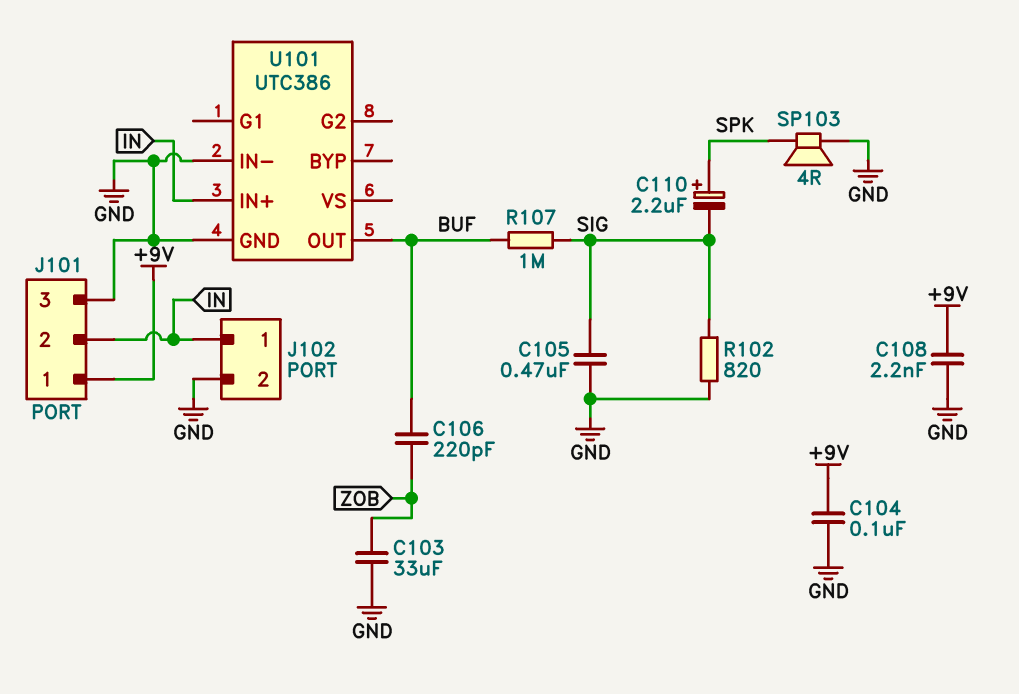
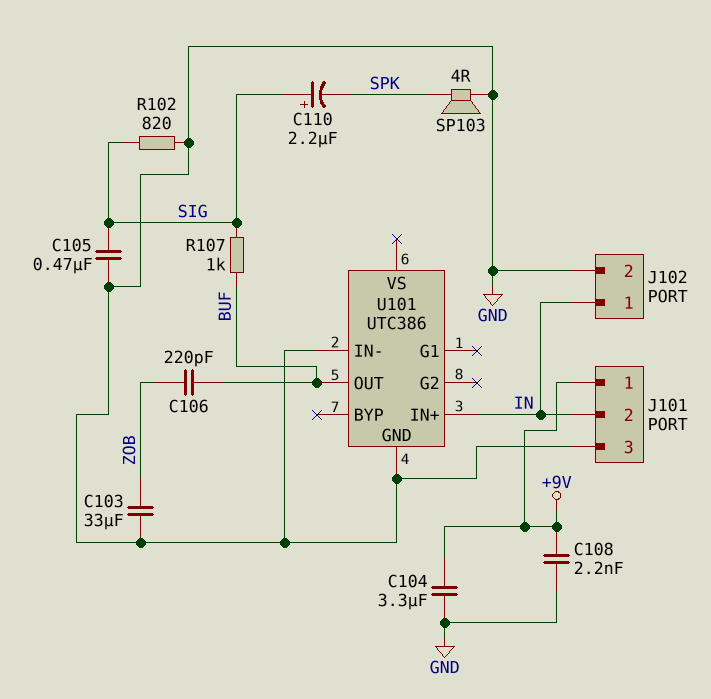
C104: 100nF (+9V, GND) -> 3.3uF (+9V, GND)
C110: 2.2uF (plus SPK, minus SIG) -> 2.2uF (plus SIG, minus SPK)
R107: 1M (BUF, SIG) -> 1k (BUF, SIG)

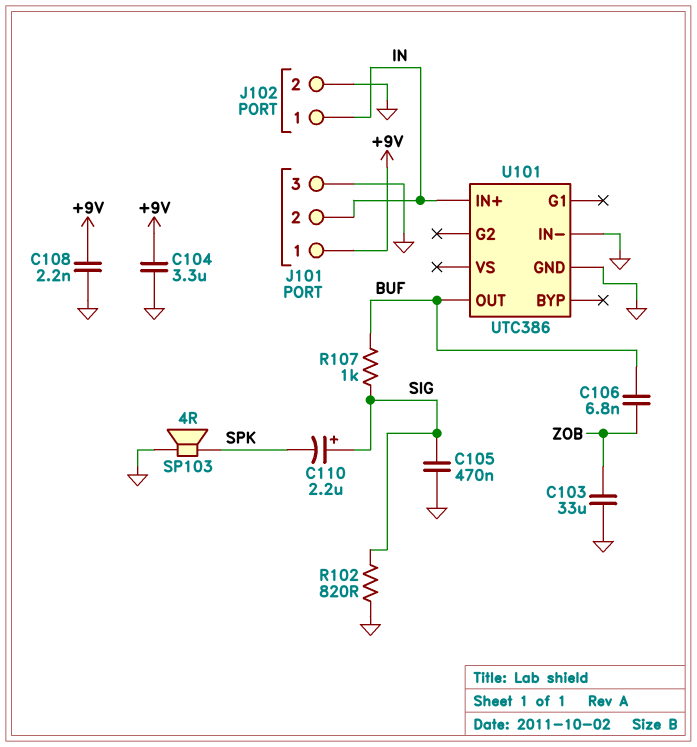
C106: 220pF (BUF, ZOB) -> 6.8nF (BUF, ZOB)

